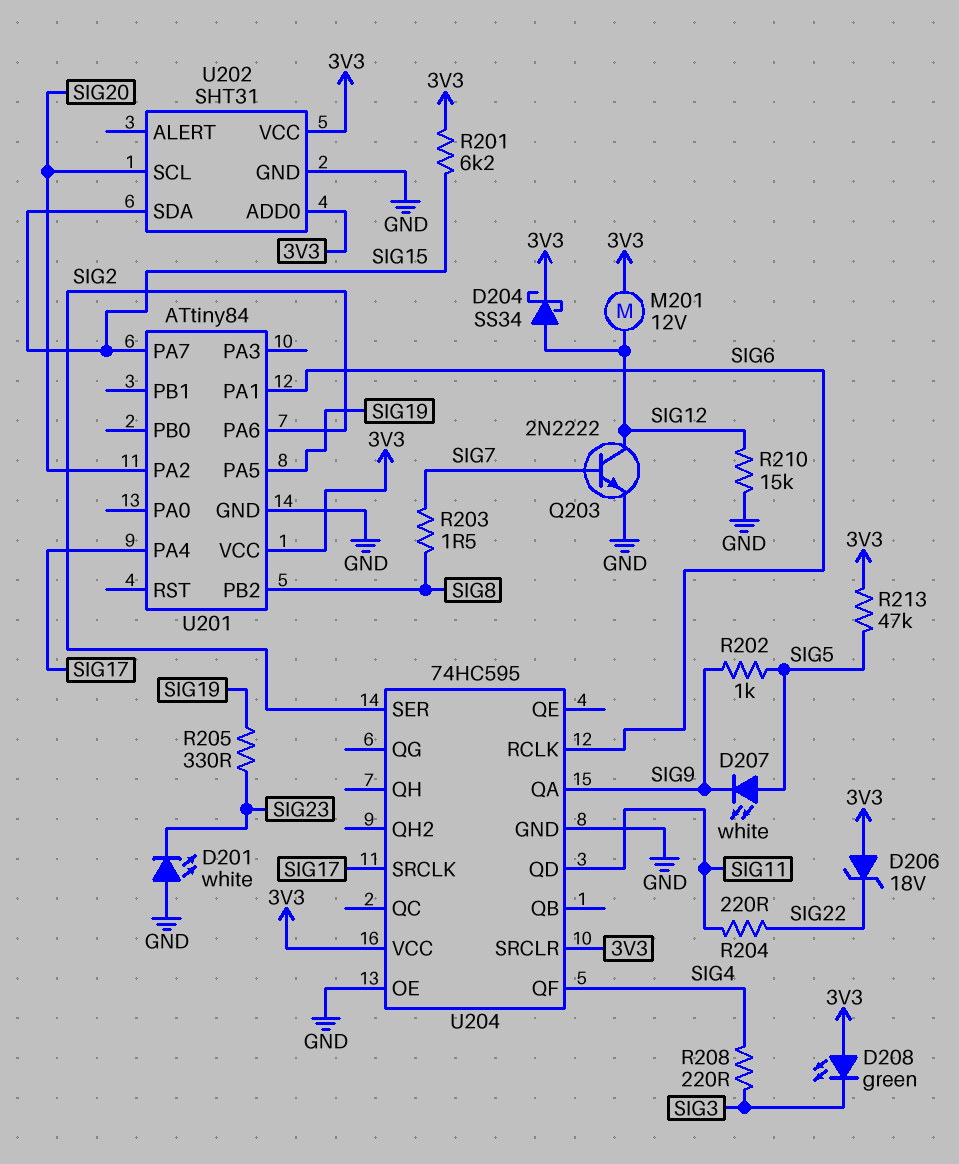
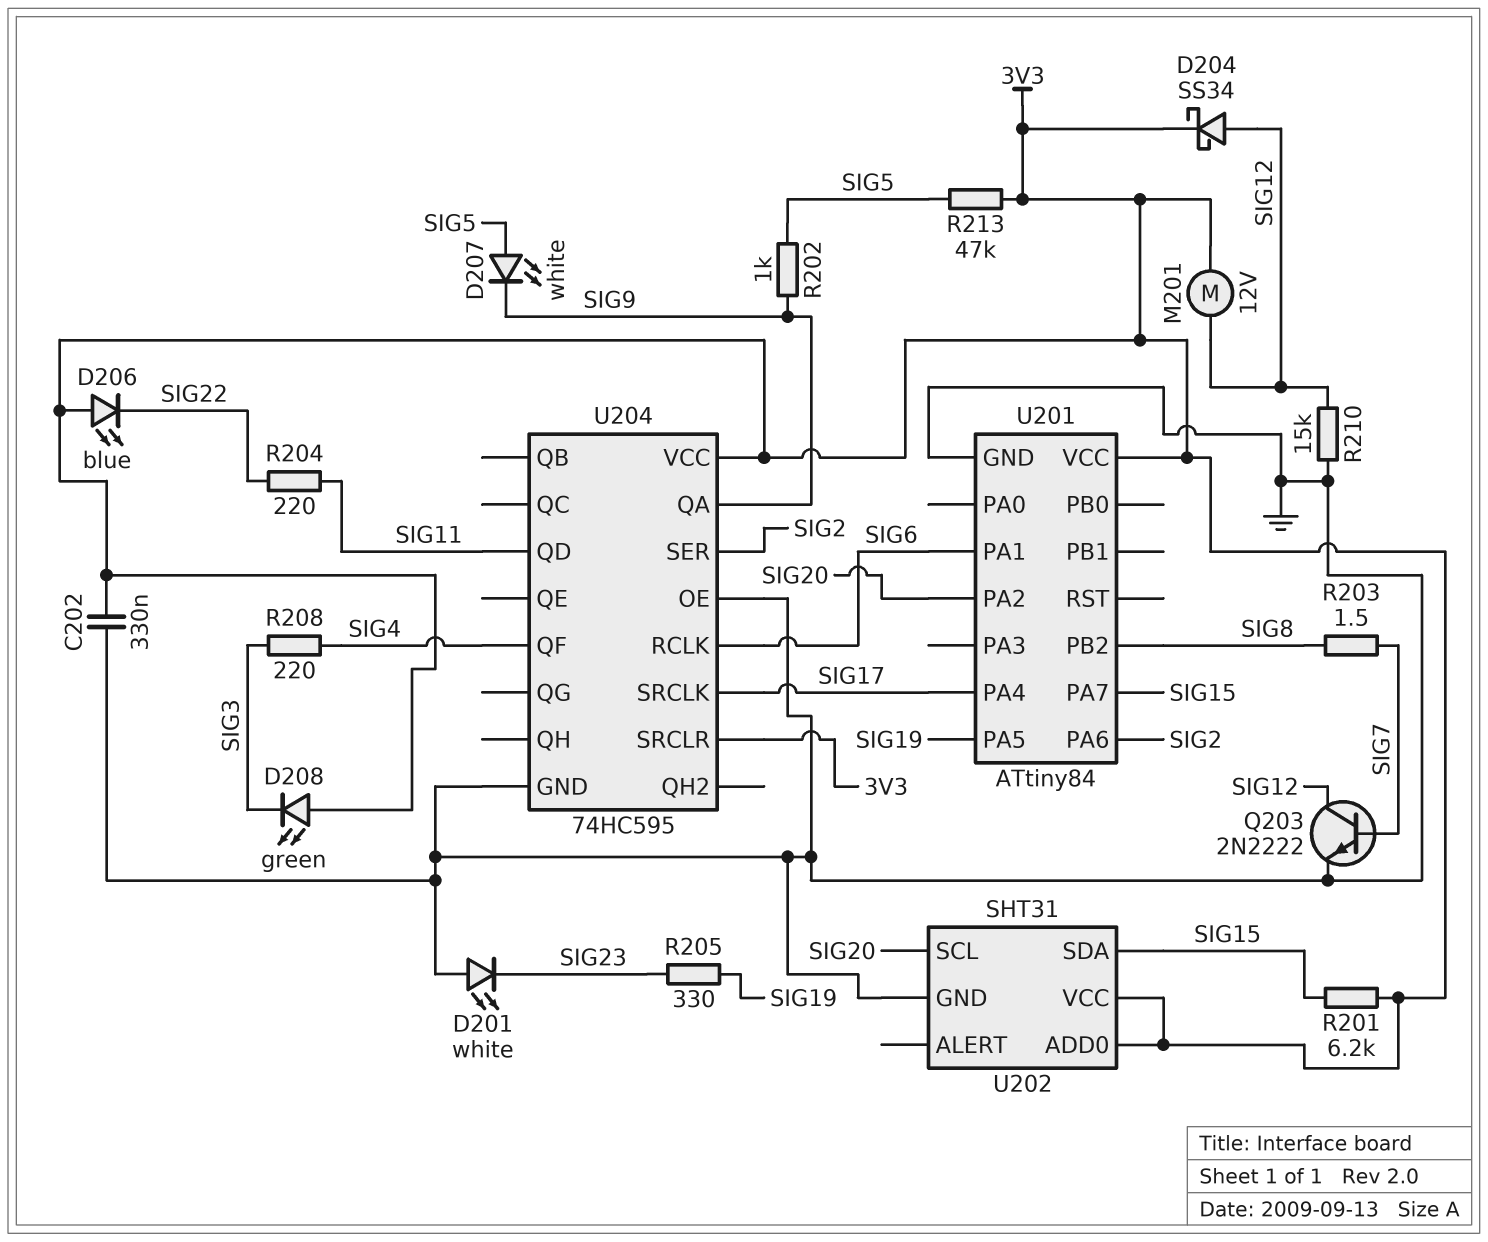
C202: none -> 330nF (3V3, GND)
D206: zener 18V (A 3V3, K SIG22) -> LED blue (A 3V3, K SIG22)

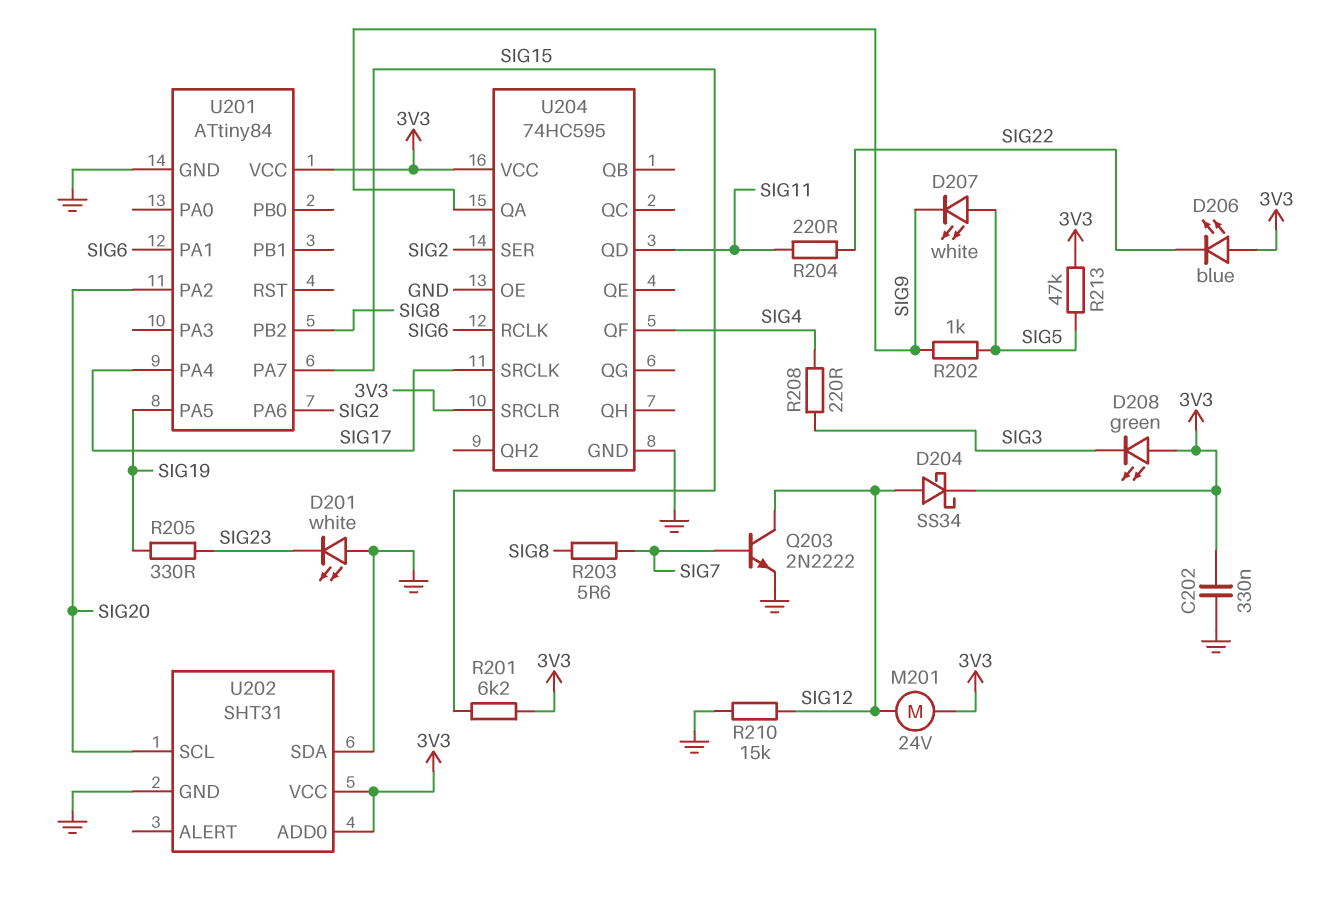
M201: motor 12V (3V3, SIG12) -> motor 24V (3V3, SIG12)
R203: 1.5 (SIG7, SIG8) -> 5.6 (SIG7, SIG8)
U202 pin SDA: SIG15 -> GND

